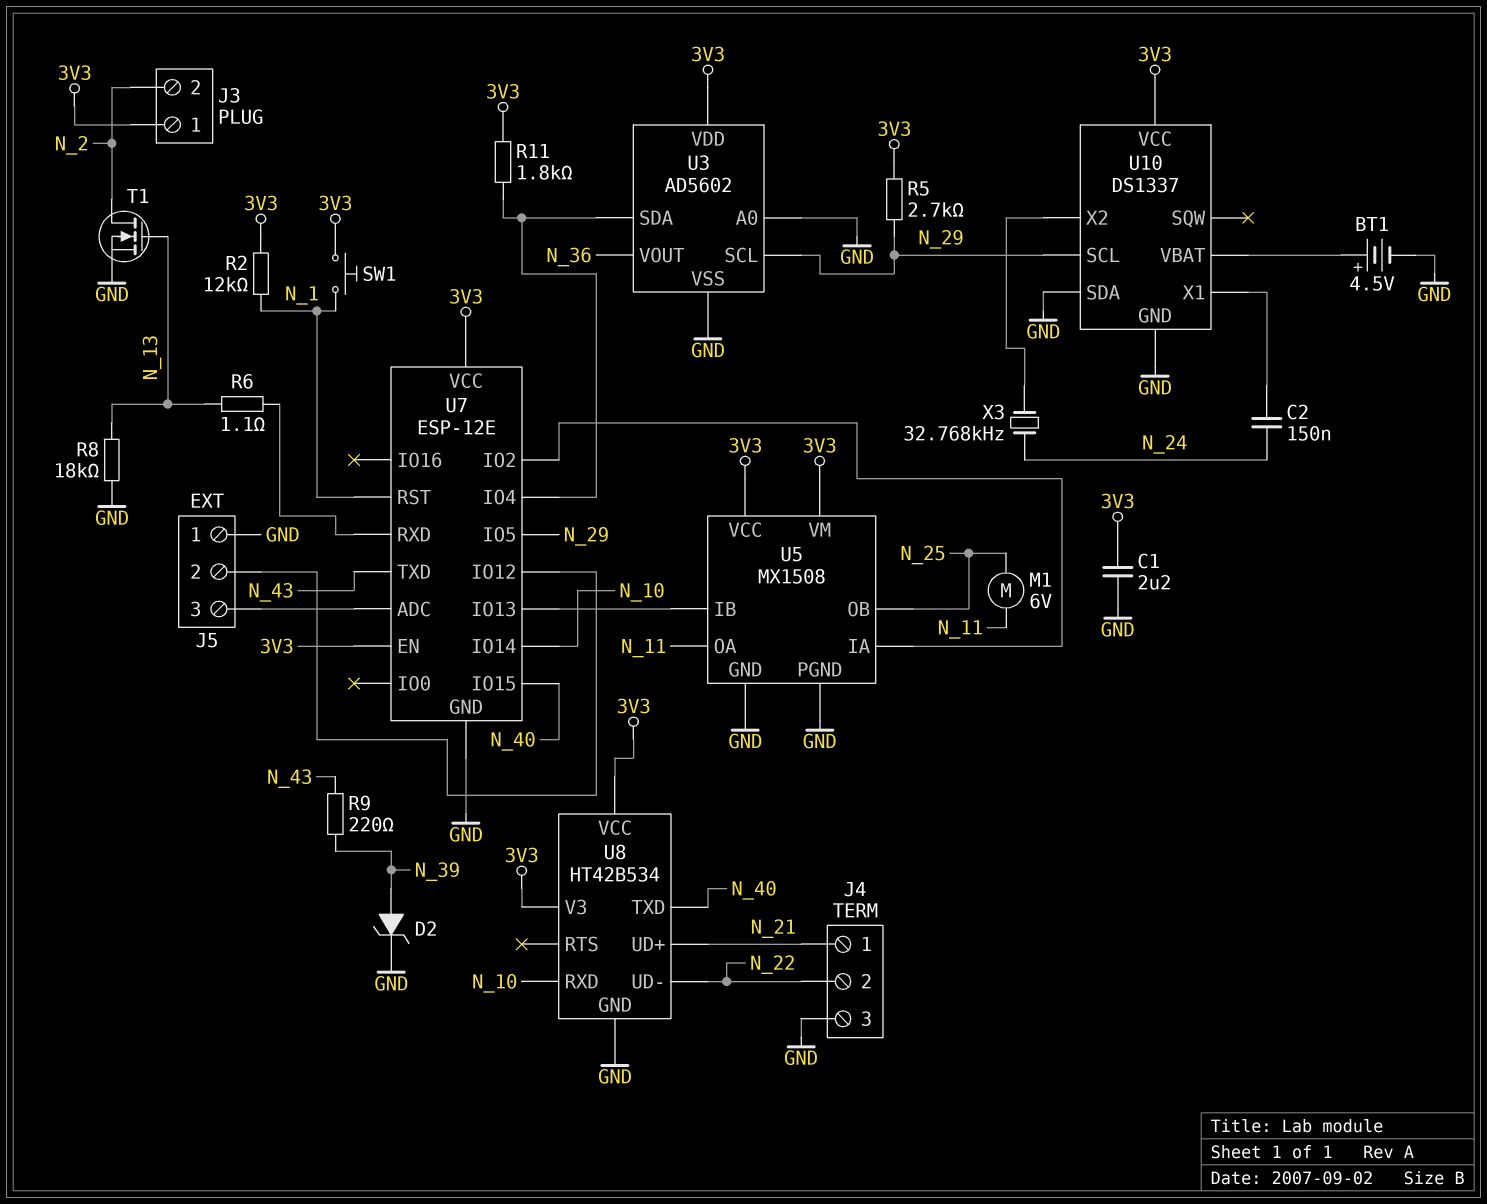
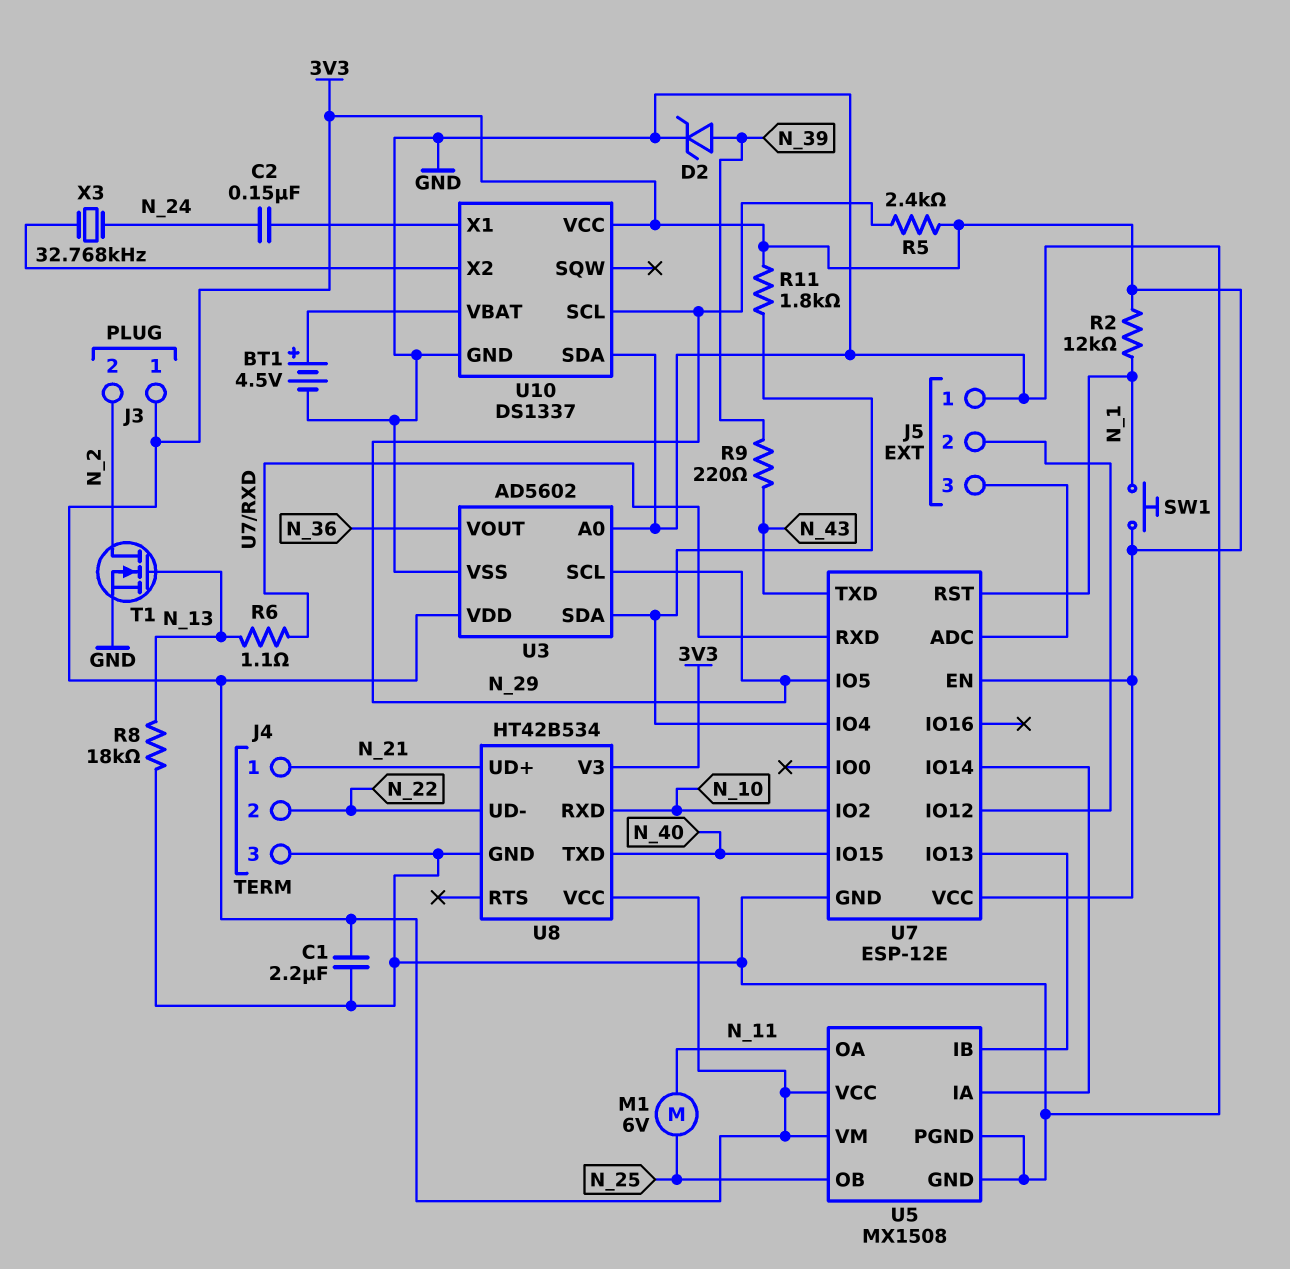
R5: 2.7k (3V3, N_29) -> 2.4k (3V3, N_29)
U7 pin IO2: U5/IA -> N_10
U7 pin IO14: N_10 -> U5/IA

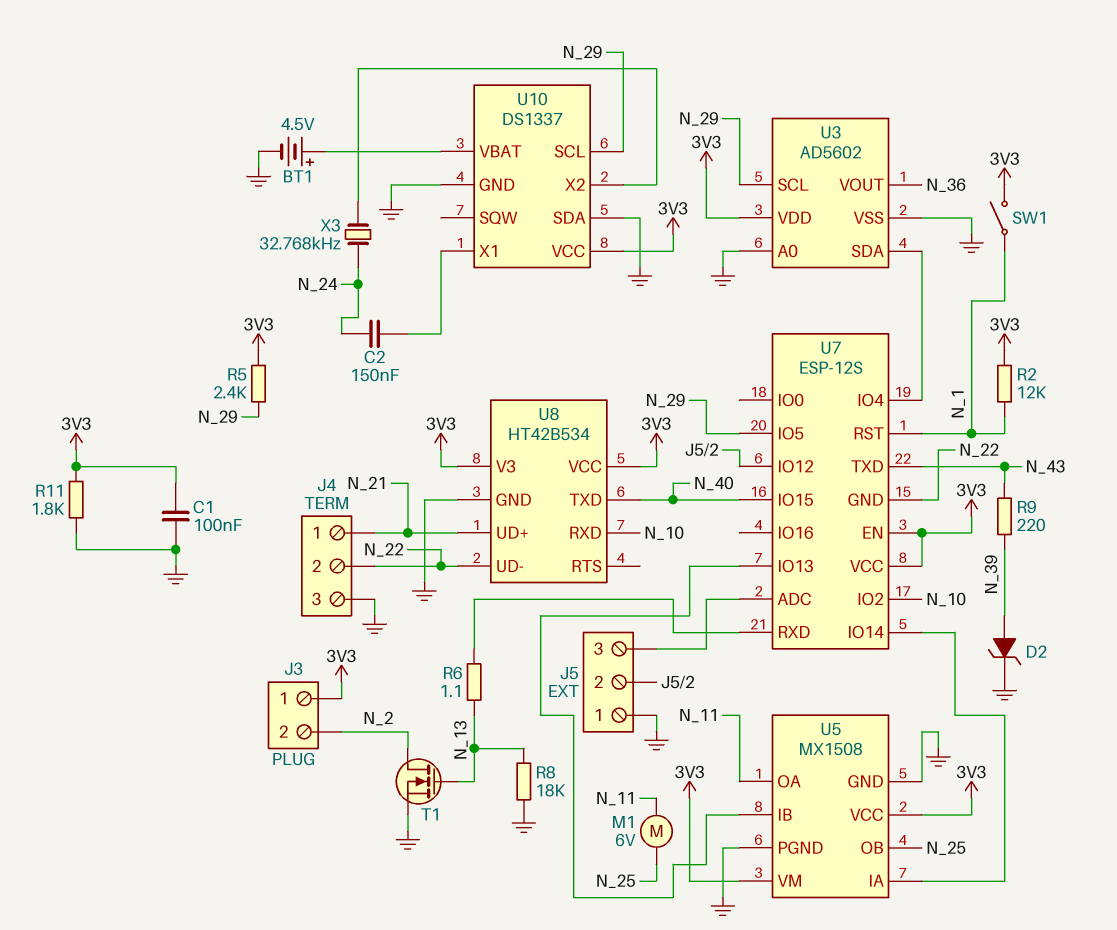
C1: 2.2uF (3V3, GND) -> 100nF (3V3, GND)
R11: 1.8k (3V3, U3/SDA) -> 1.8k (3V3, GND)
SW1: button (3V3, N_1) -> switch (3V3, N_1)
U7: ESP-12E -> ESP-12S
U7 pin GND: GND -> N_22

